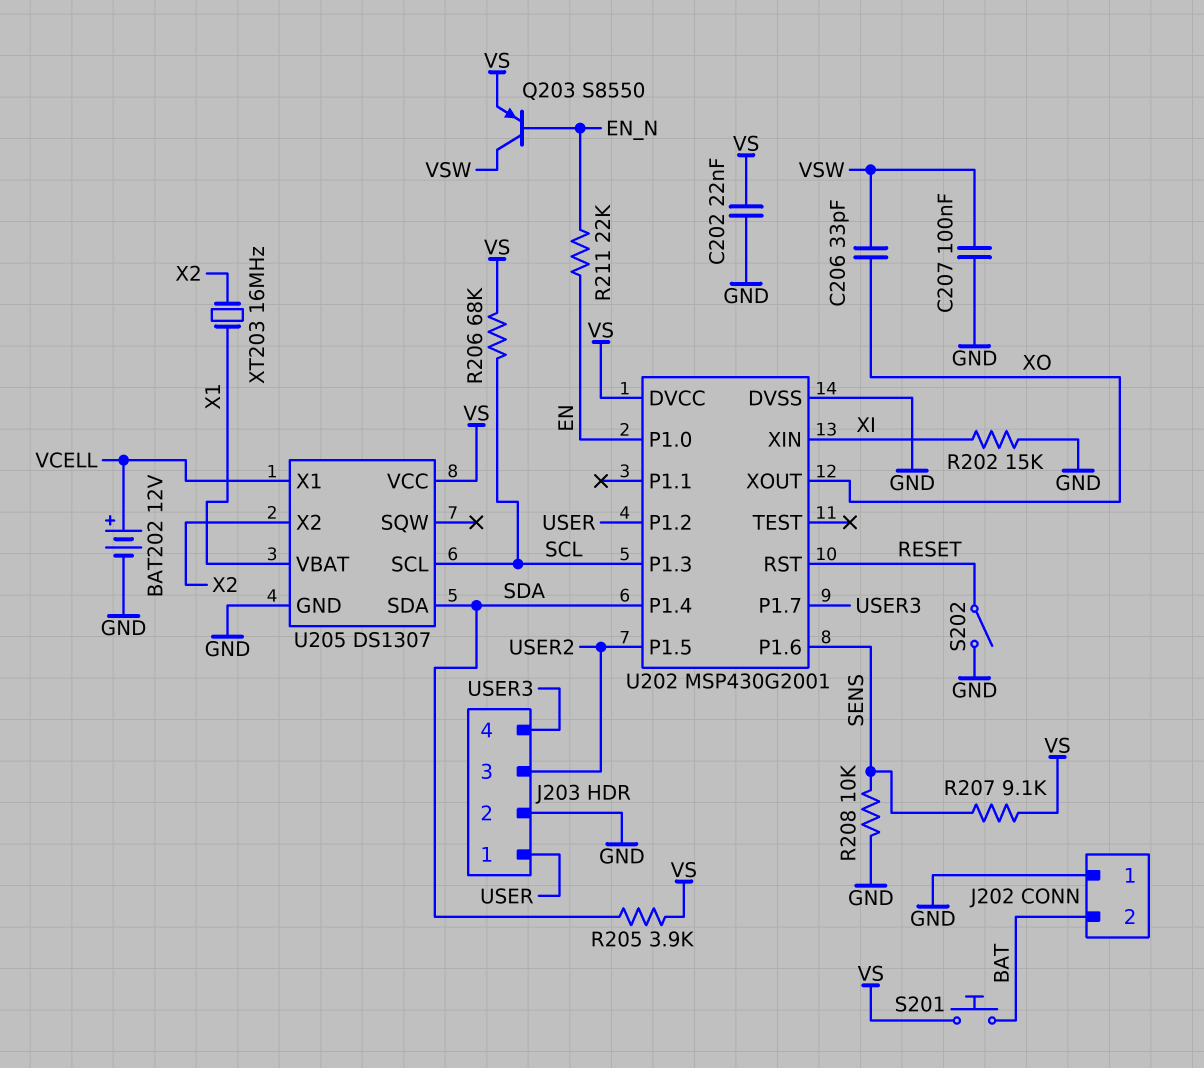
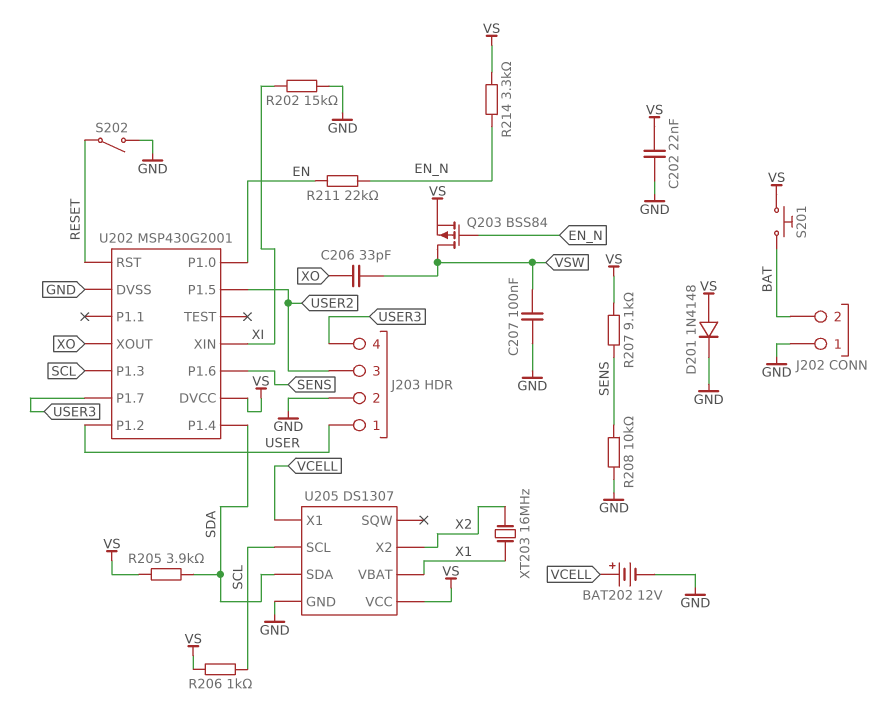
D201: none -> diode 1N4148 (A VS, K GND)
Q203: PNP S8550 (B EN_N, C VSW, E VS) -> PMOS BSS84 (G EN_N, D VSW, S VS)
R206: 68k (SCL, VS) -> 1k (SCL, VS)
R214: none -> 3.3k (EN_N, VS)

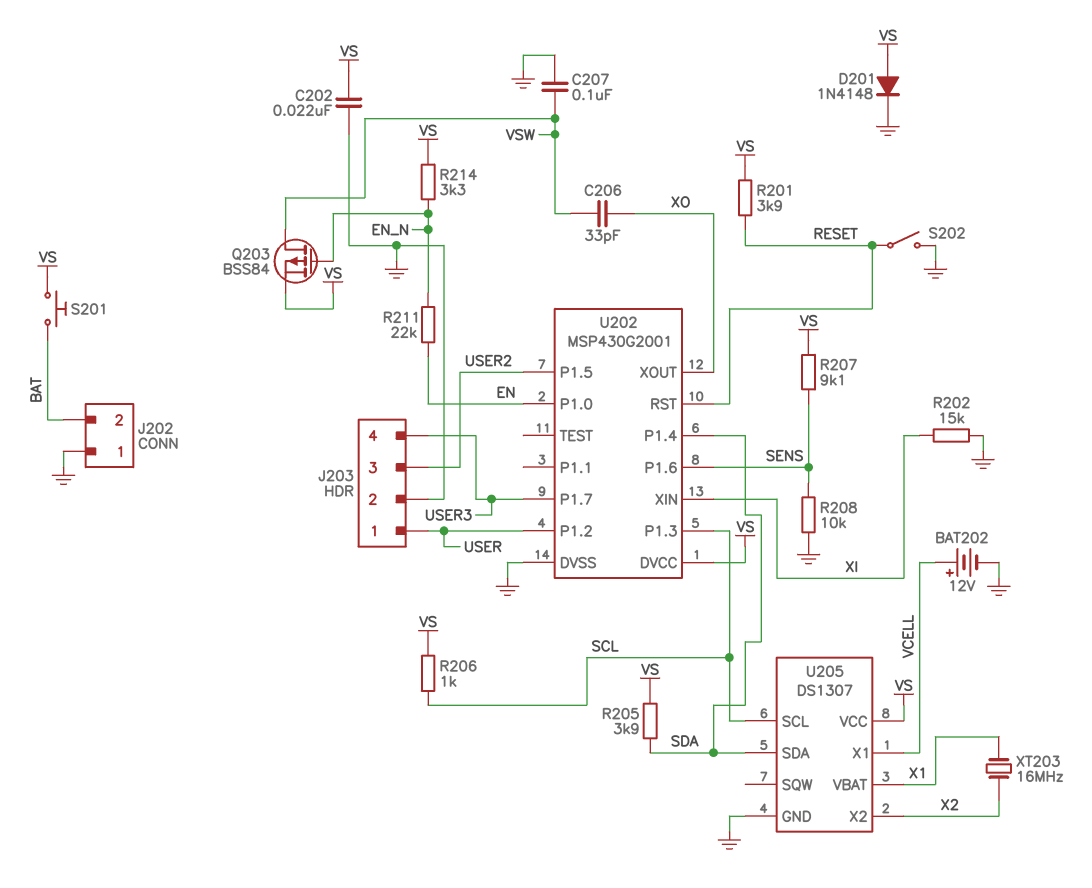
R201: none -> 3.9k (RESET, VS)

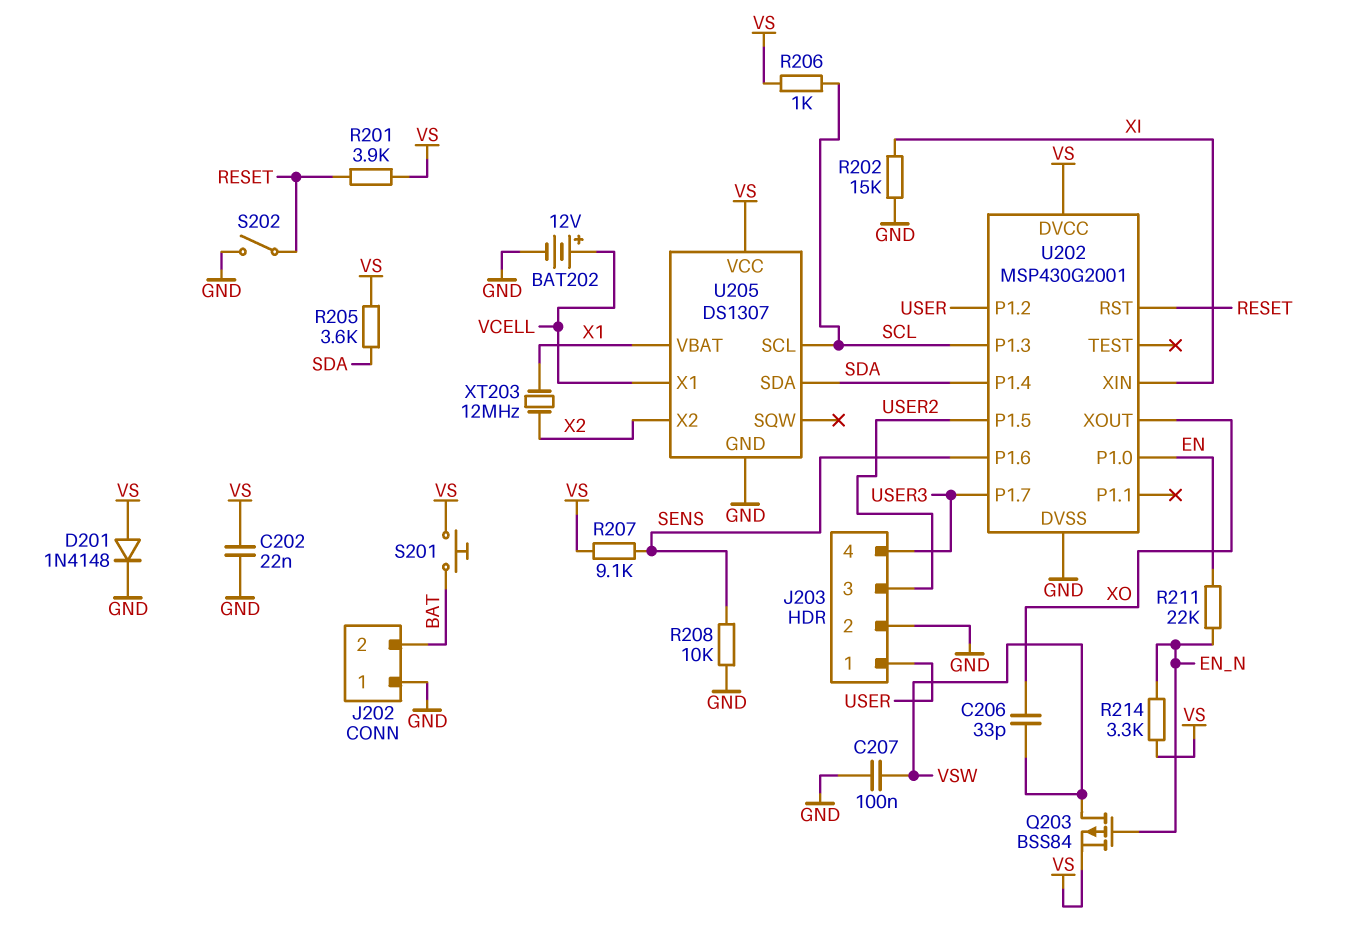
R205: 3.9k (SDA, VS) -> 3.6k (SDA, VS)
XT203: 16MHz (X1, X2) -> 12MHz (X1, X2)

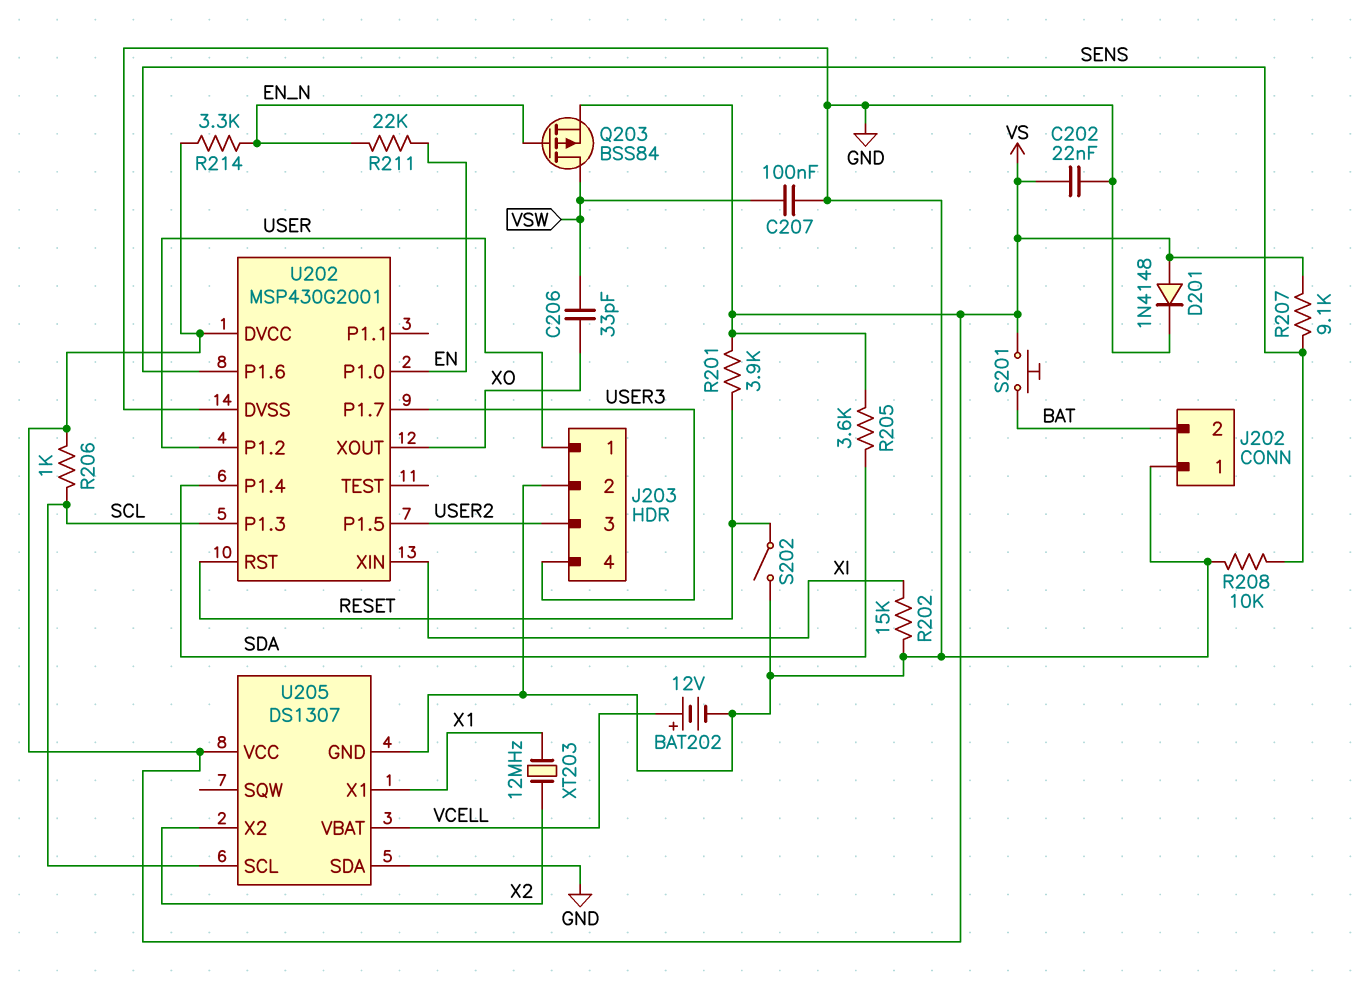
U205 pin SDA: SDA -> GND
U205 pin VBAT: X1 -> VCELL
U205 pin X1: VCELL -> X1

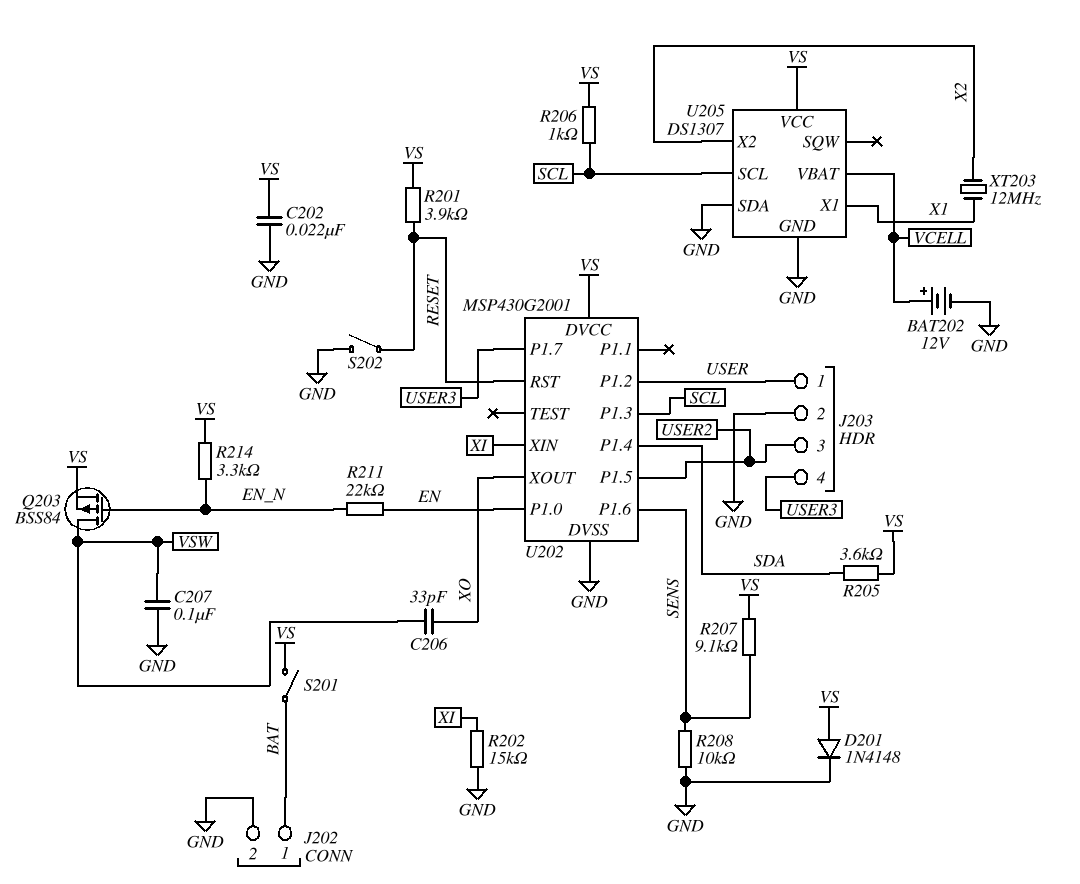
J202 pin 1: GND -> BAT
J202 pin 2: BAT -> GND
S201: button (BAT, VS) -> switch (BAT, VS)

